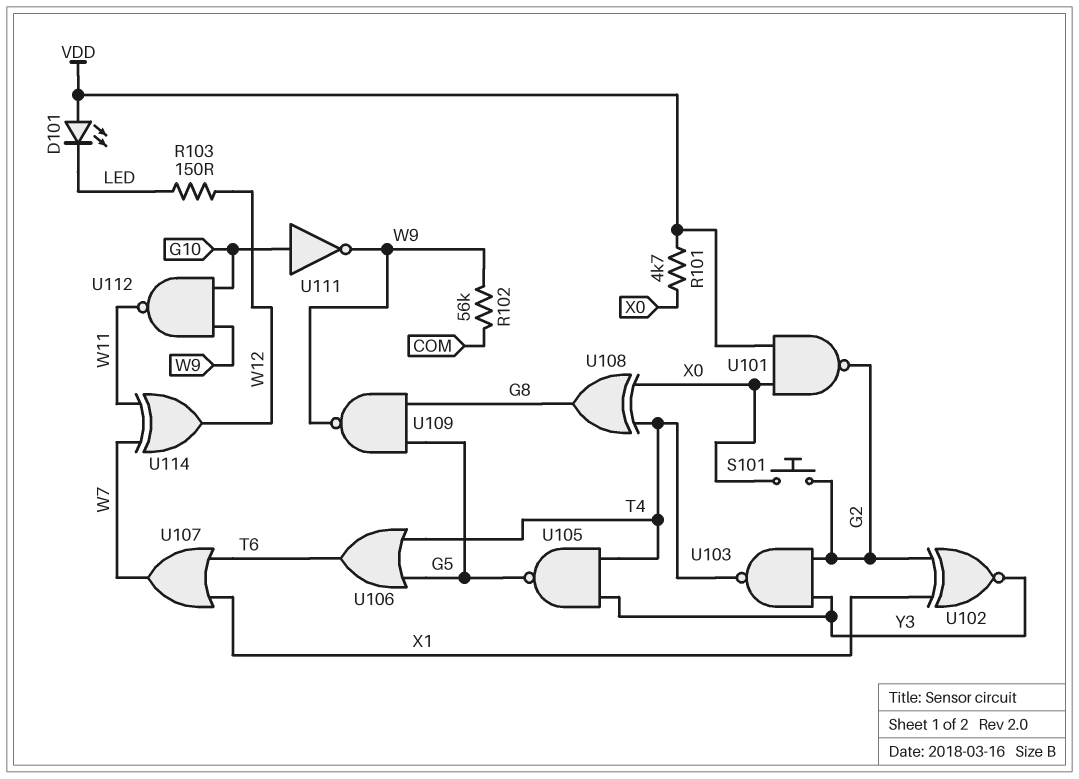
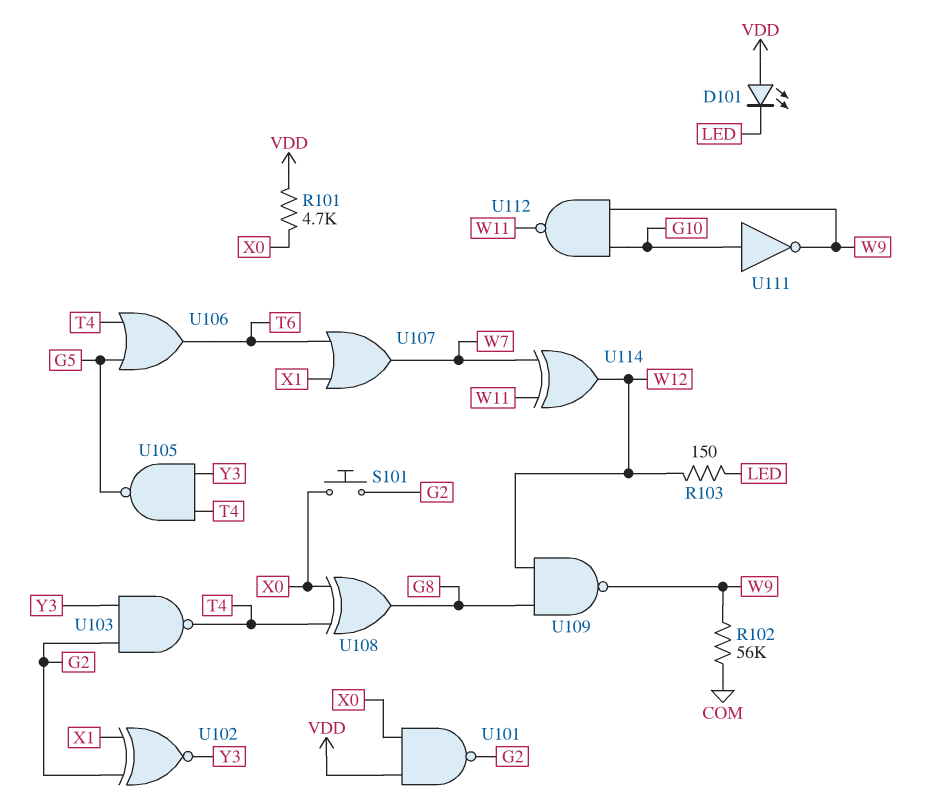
U109: NAND (in G5, in G8, out W9) -> NAND (in G8, in W12, out W9)

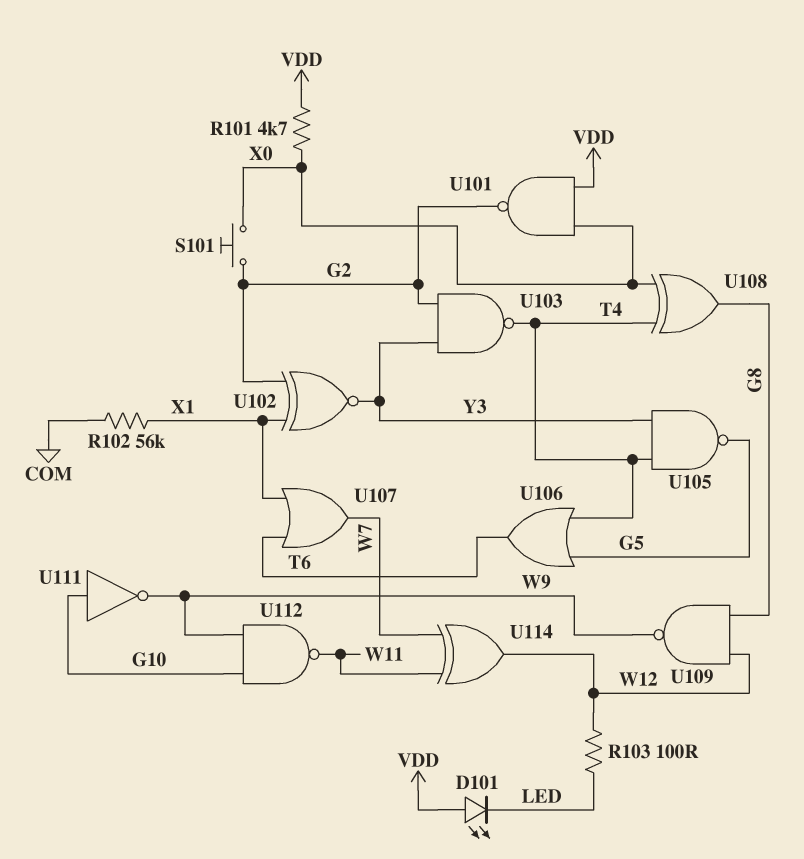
R102: 56k (COM, W9) -> 56k (COM, X1)
R103: 150 (LED, W12) -> 100 (LED, W12)

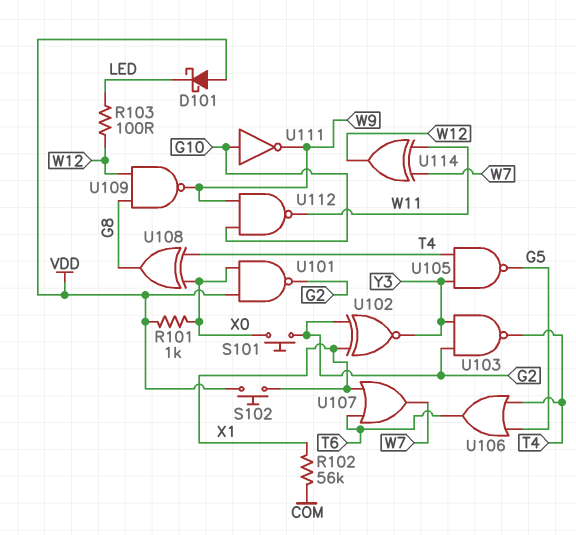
D101: LED (A VDD, K LED) -> schottky (A VDD, K LED)
R101: 4.7k (VDD, X0) -> 1k (VDD, X0)
S102: none -> button (VDD, X1)

